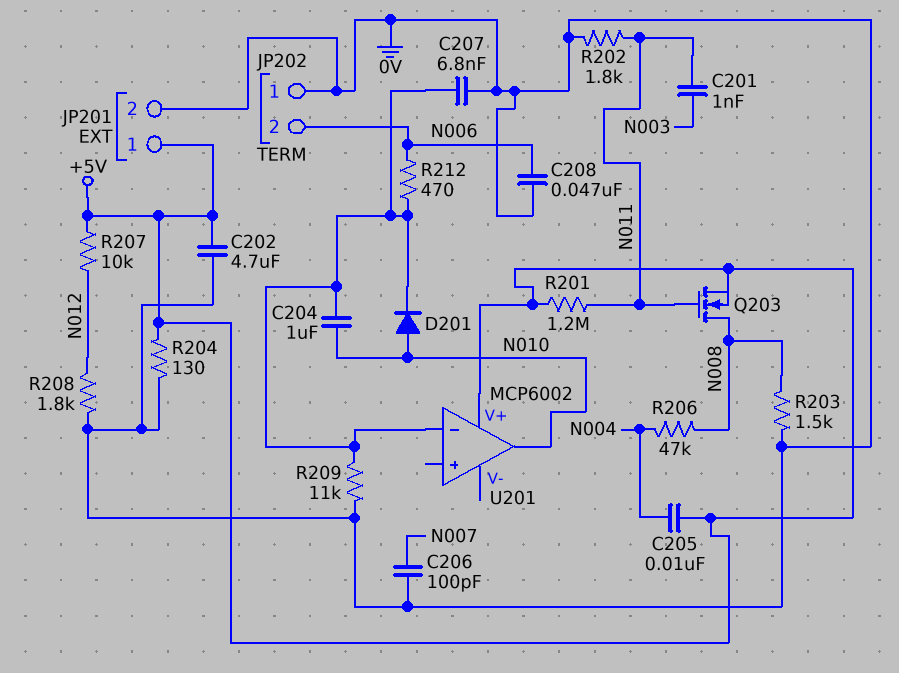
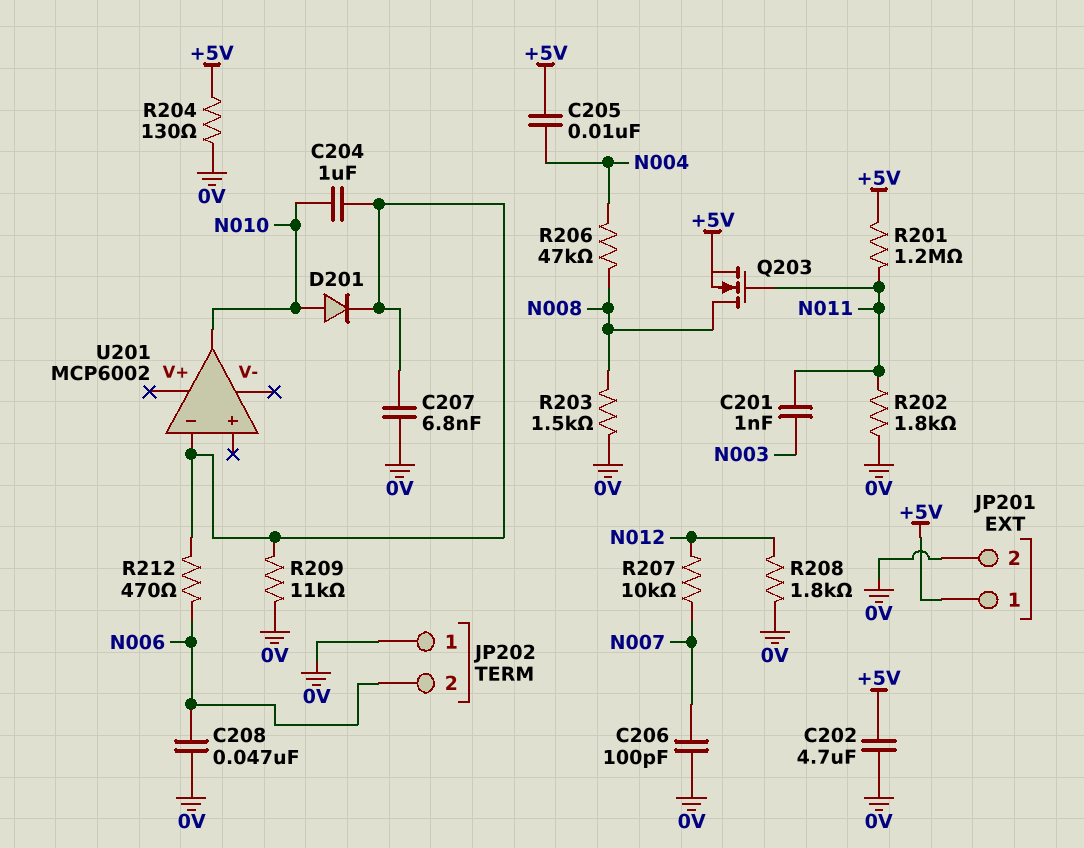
R207: 10k (+5V, N012) -> 10k (N007, N012)
U201 pin V+: +5V -> none

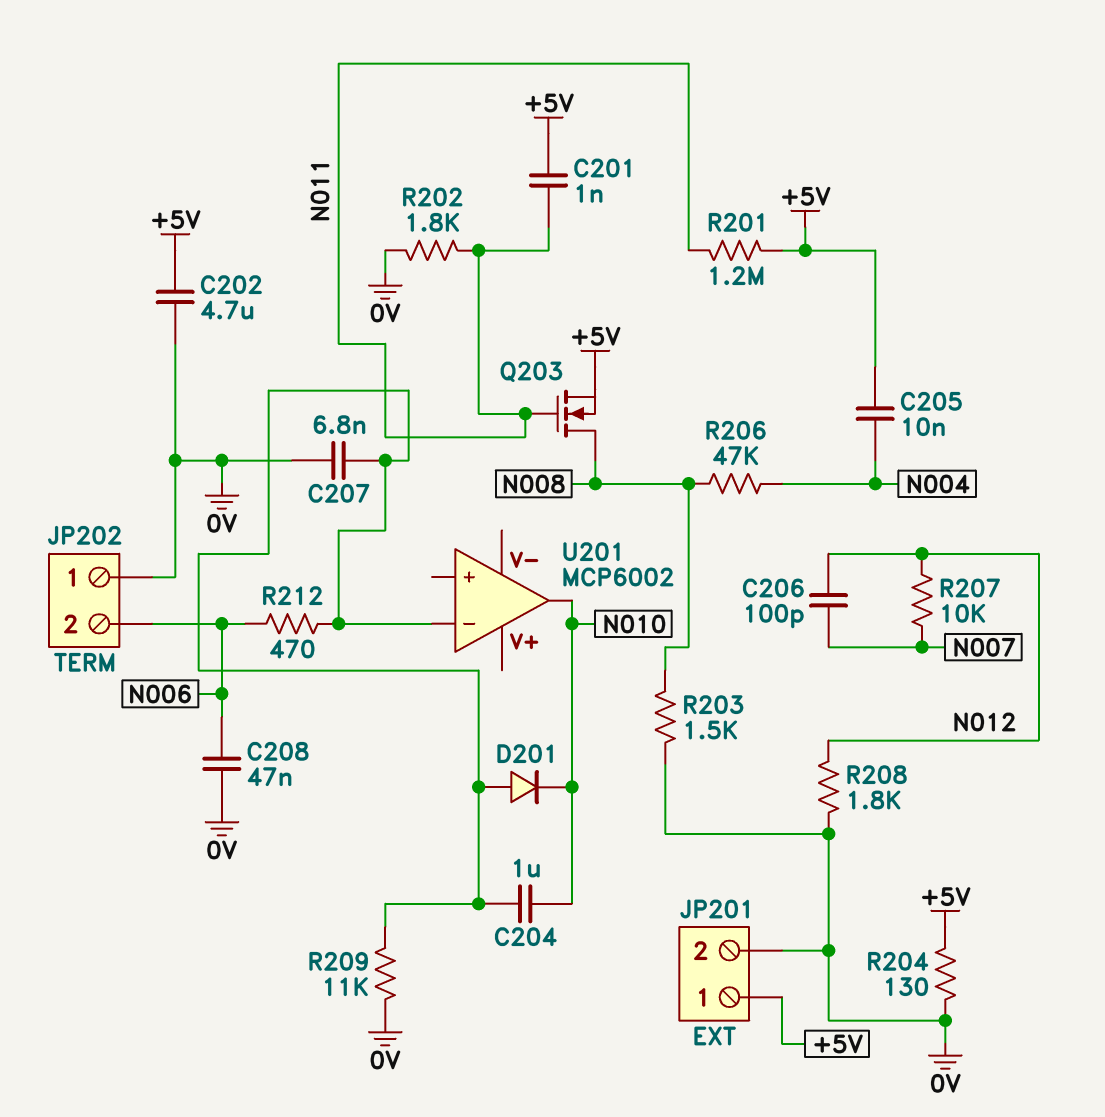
C201: 1nF (N003, N011) -> 1nF (+5V, N011)
C206: 100pF (0V, N007) -> 100pF (N007, N012)
D201: diode (A N010, K U201/in-) -> diode (A U201/in-, K N010)

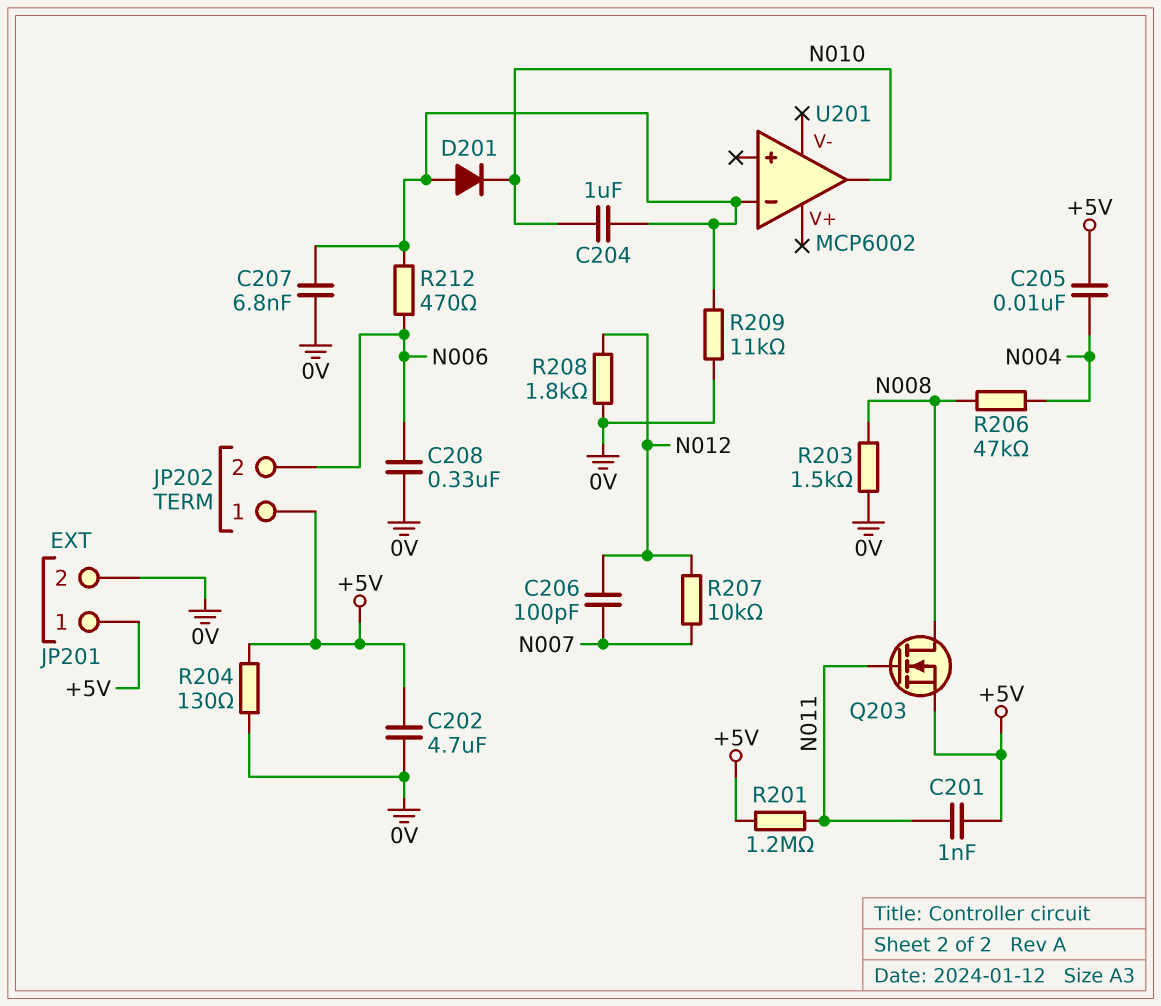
C208: 47nF (0V, N006) -> 330nF (0V, N006)
JP202 pin 1: 0V -> +5V
R202: 1.8k (0V, N011) -> none

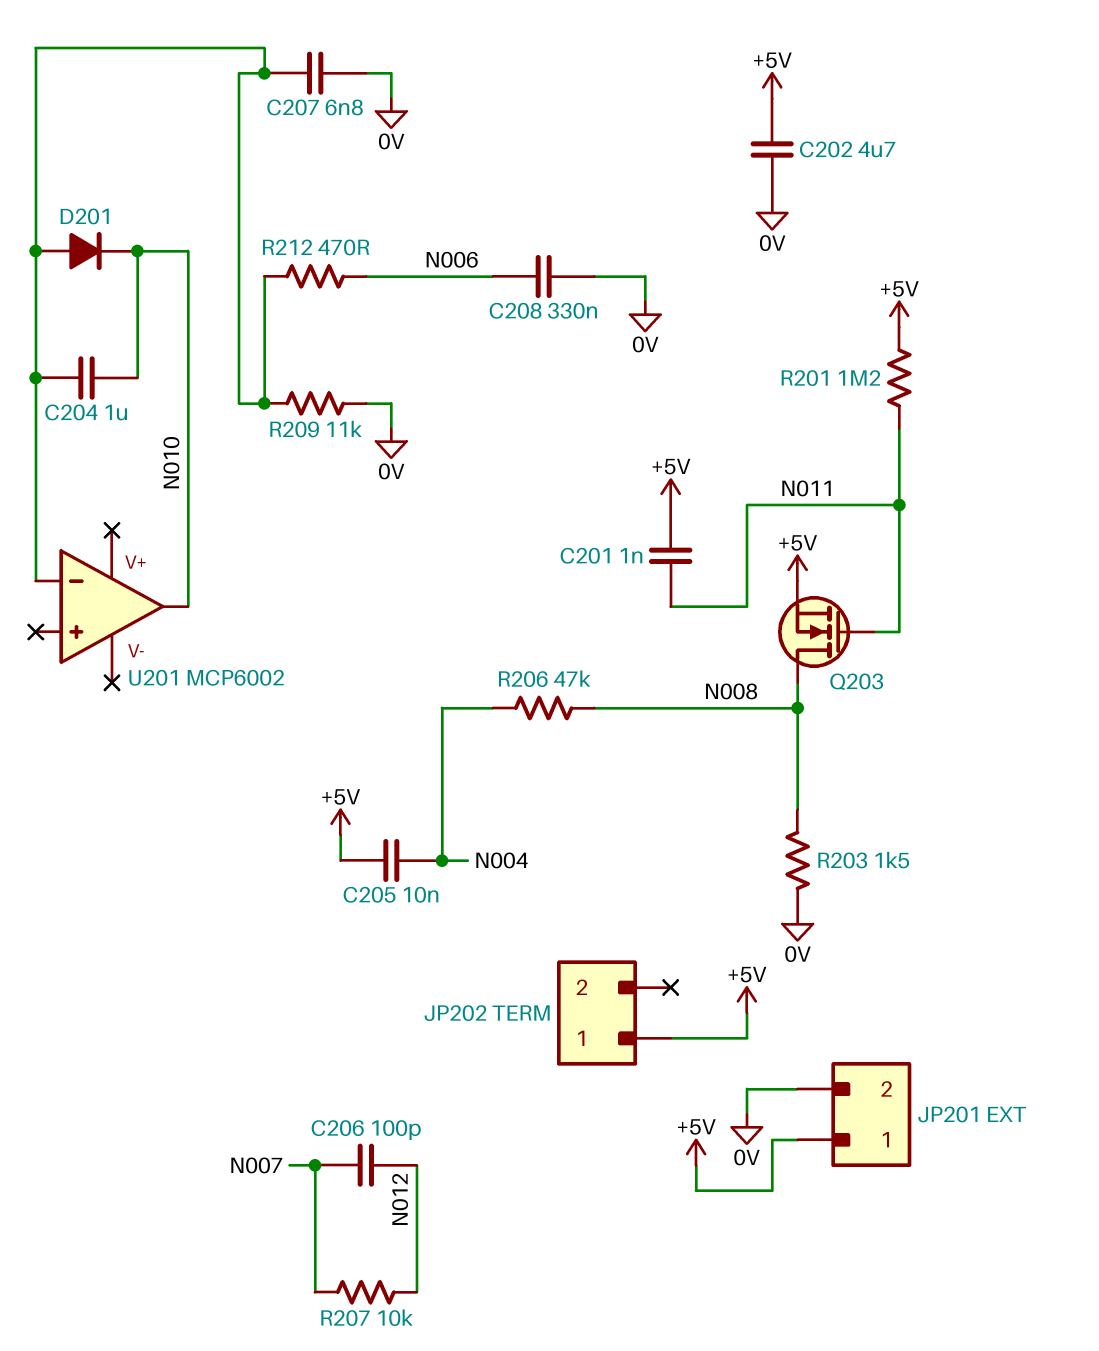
JP202 pin 2: N006 -> none
R204: 130 (+5V, 0V) -> none
R208: 1.8k (0V, N012) -> none

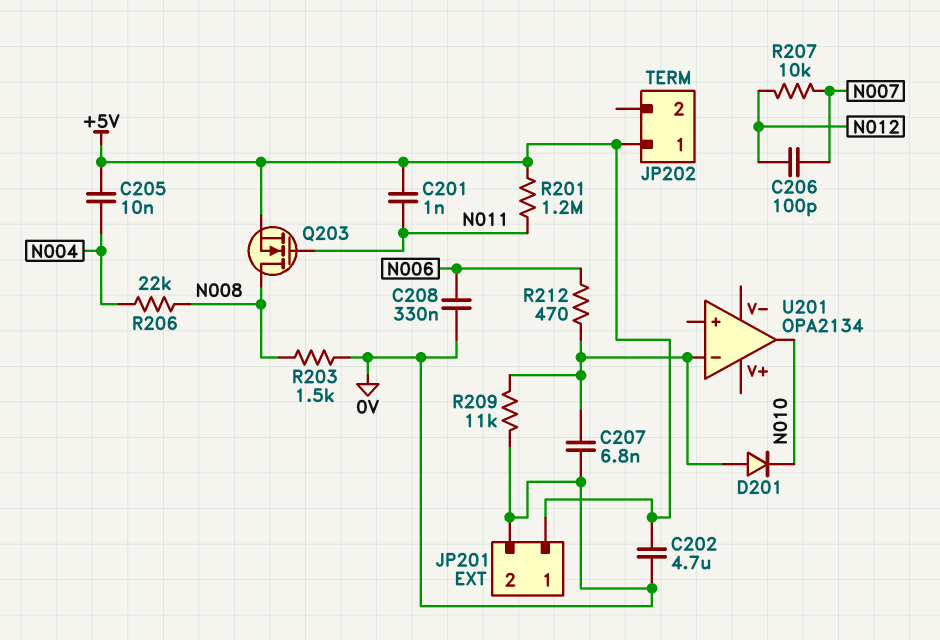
C204: 1uF (N010, U201/in-) -> none
R206: 47k (N004, N008) -> 22k (N004, N008)
U201: MCP6002 -> OPA2134

